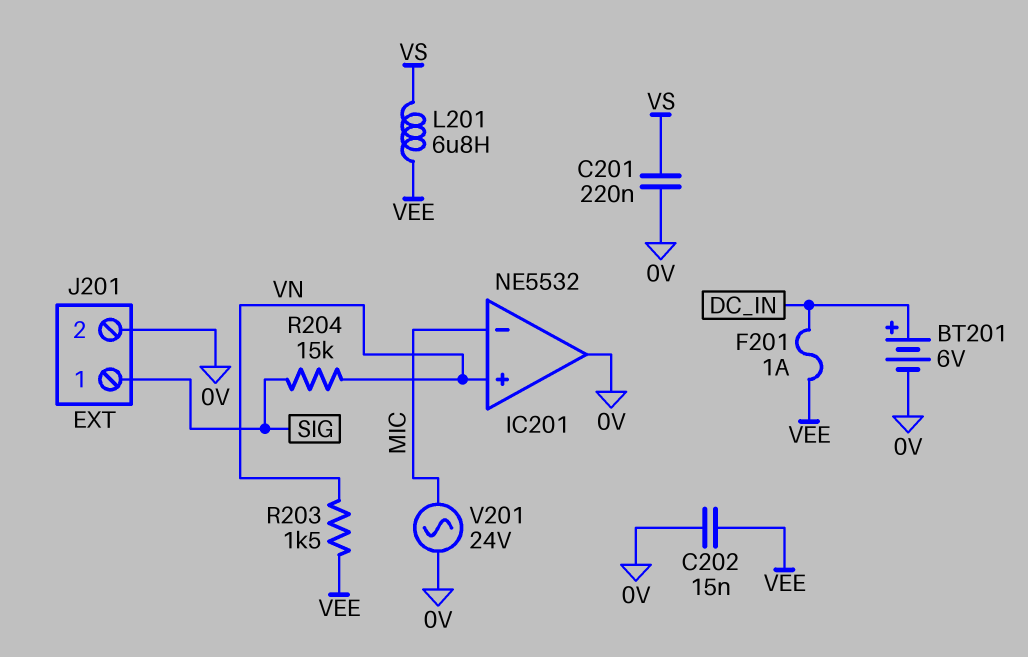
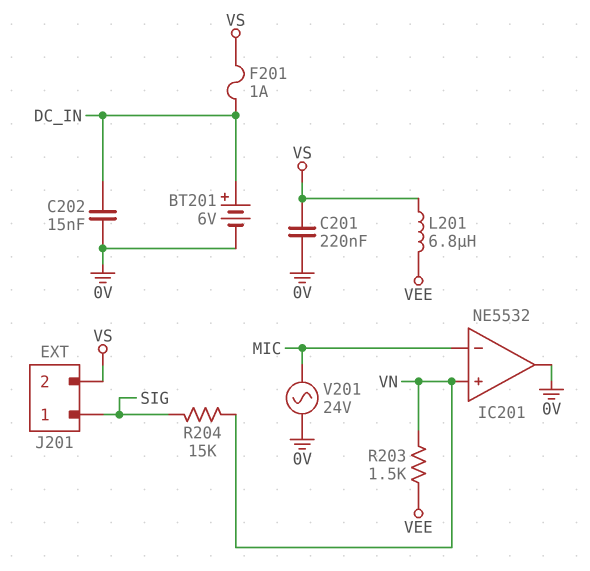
C202: 15nF (0V, VEE) -> 15nF (0V, DC_IN)
F201: 1A (DC_IN, VEE) -> 1A (DC_IN, VS)
J201 pin 2: 0V -> VS

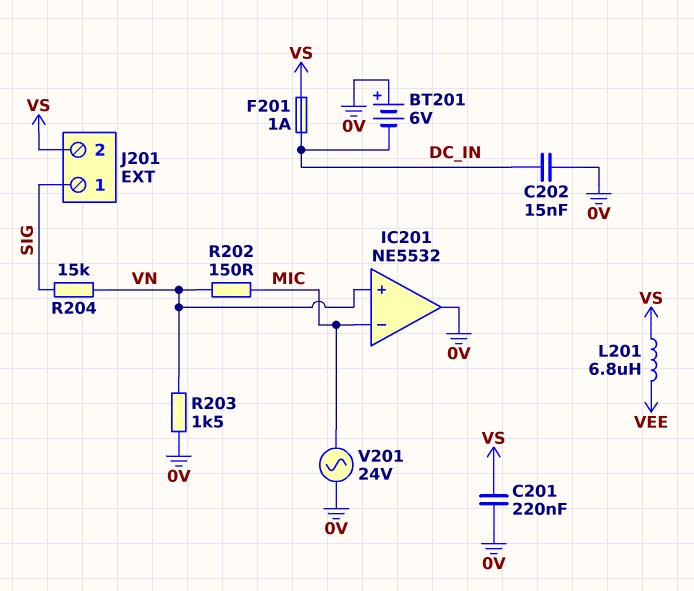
BT201: 6V (plus DC_IN, minus 0V) -> 6V (plus 0V, minus DC_IN)
R202: none -> 150 (MIC, VN)
R203: 1.5k (VEE, VN) -> 1.5k (0V, VN)

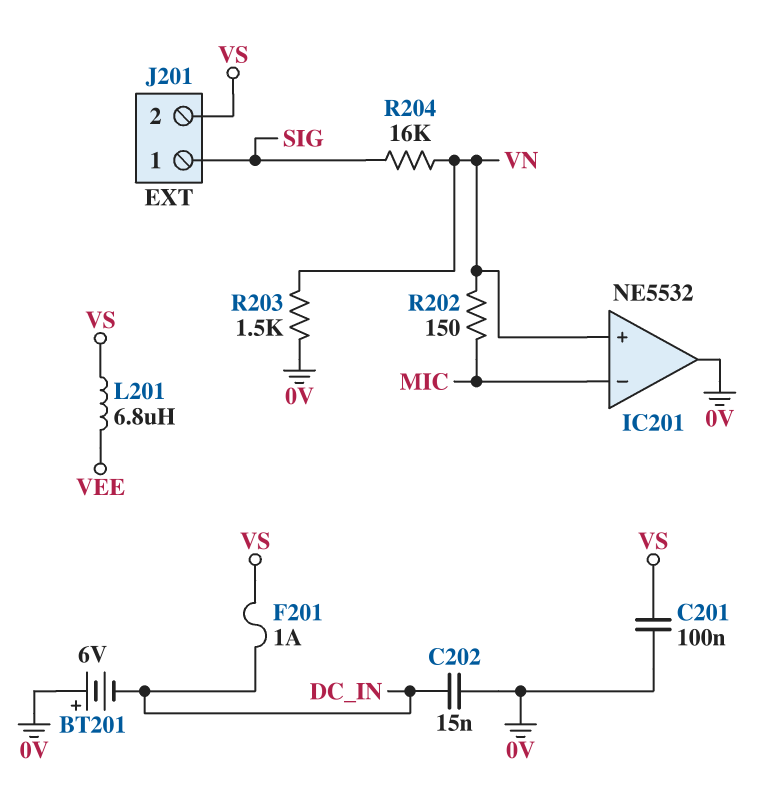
C201: 220nF (0V, VS) -> 100nF (0V, VS)
R204: 15k (SIG, VN) -> 16k (SIG, VN)
V201: AC 24V (0V, MIC) -> none

